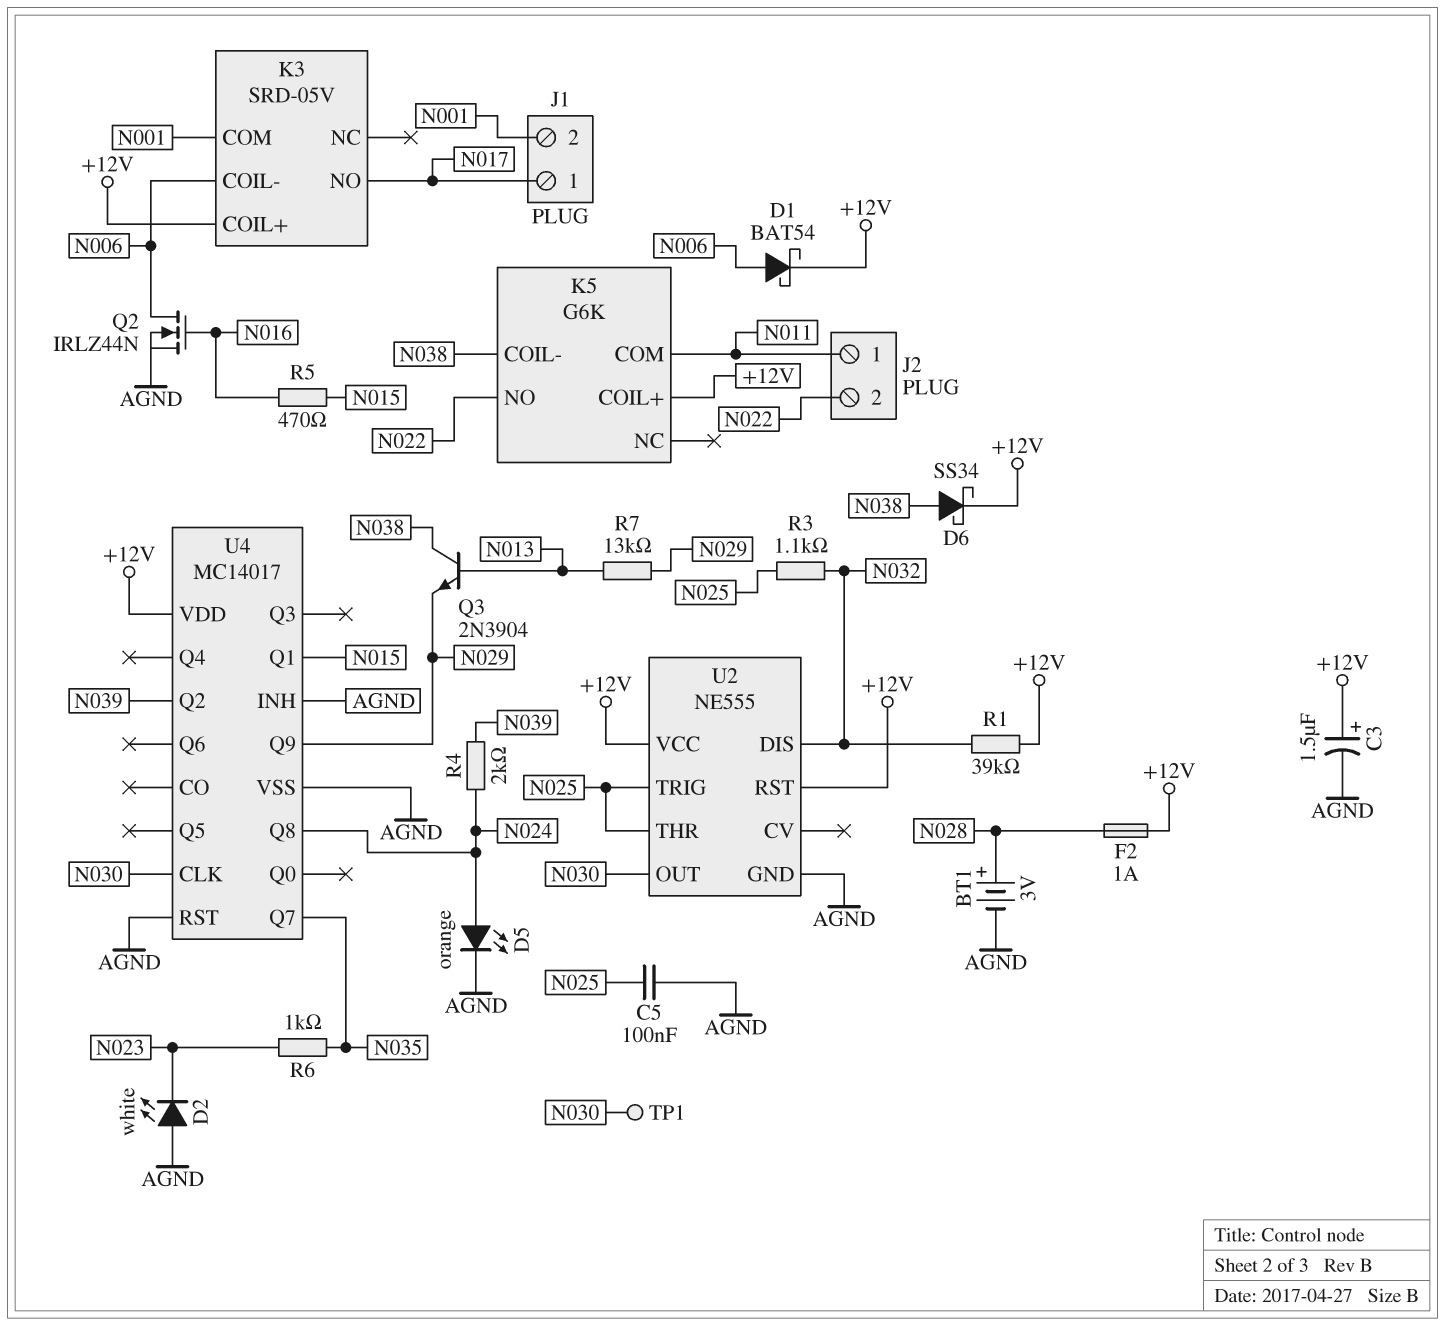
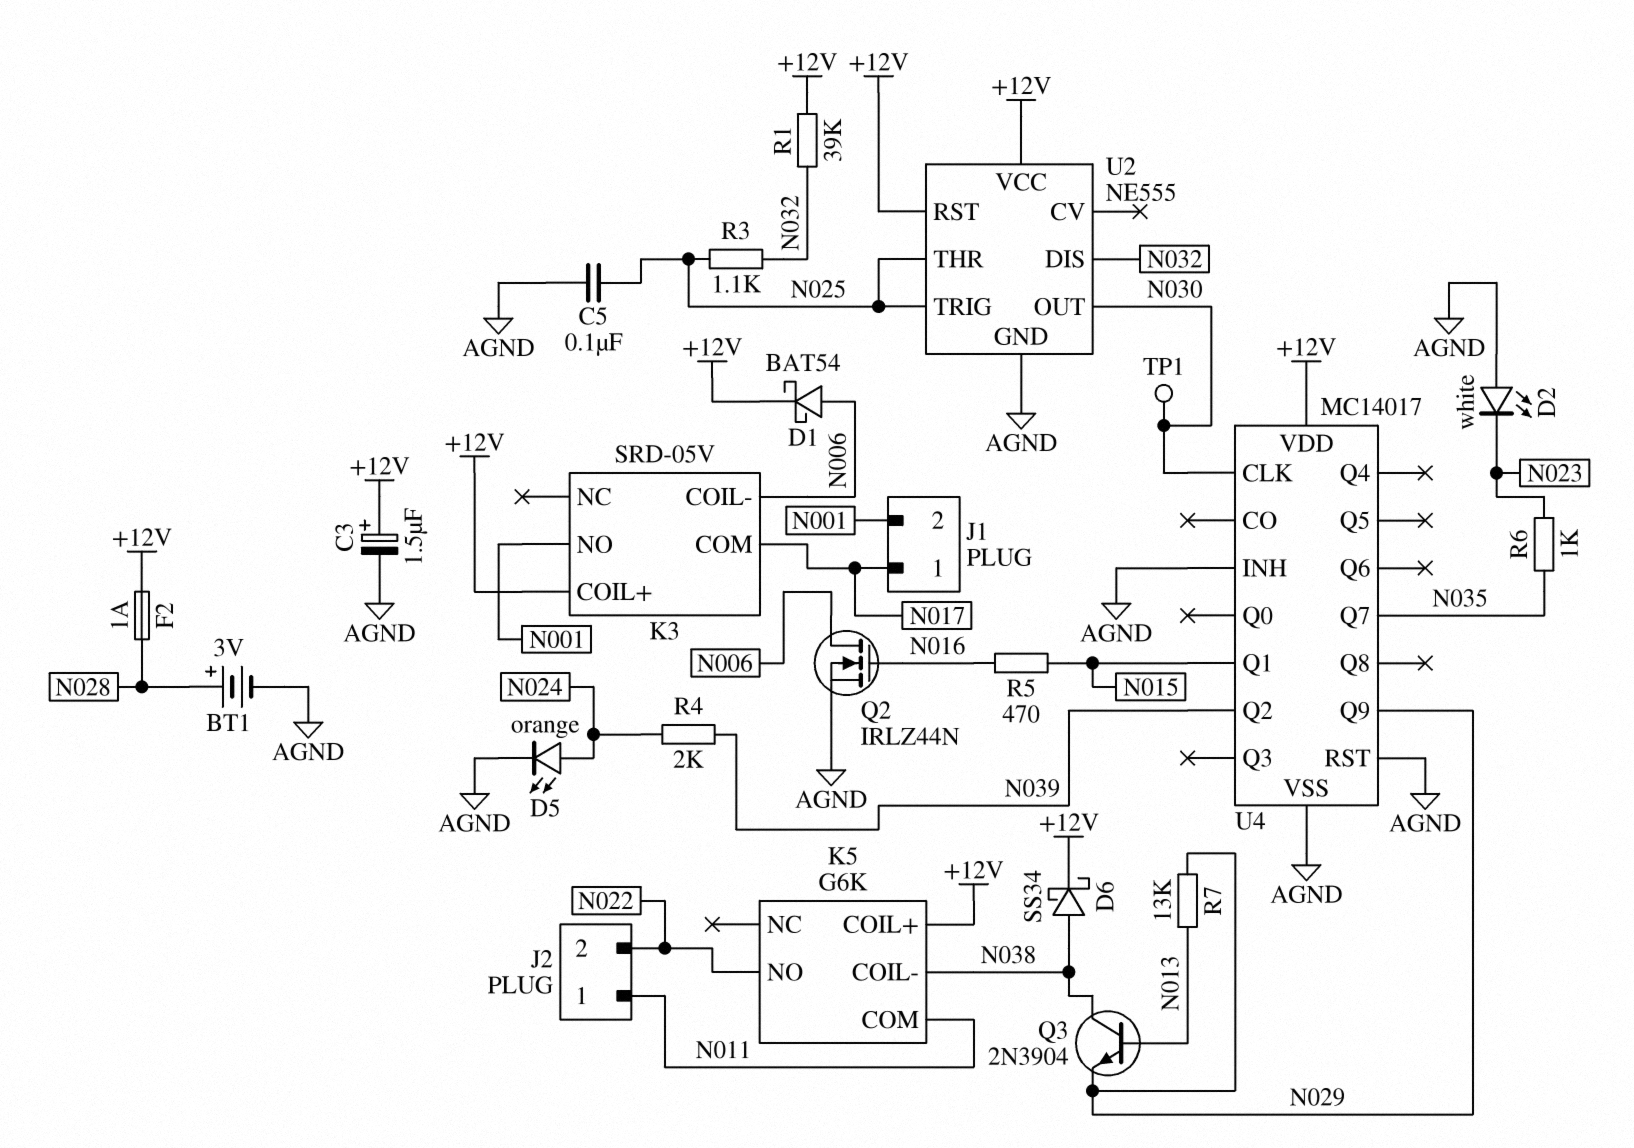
K3 pin COM: N001 -> N017
K3 pin NO: N017 -> N001
U4 pin Q8: N024 -> none

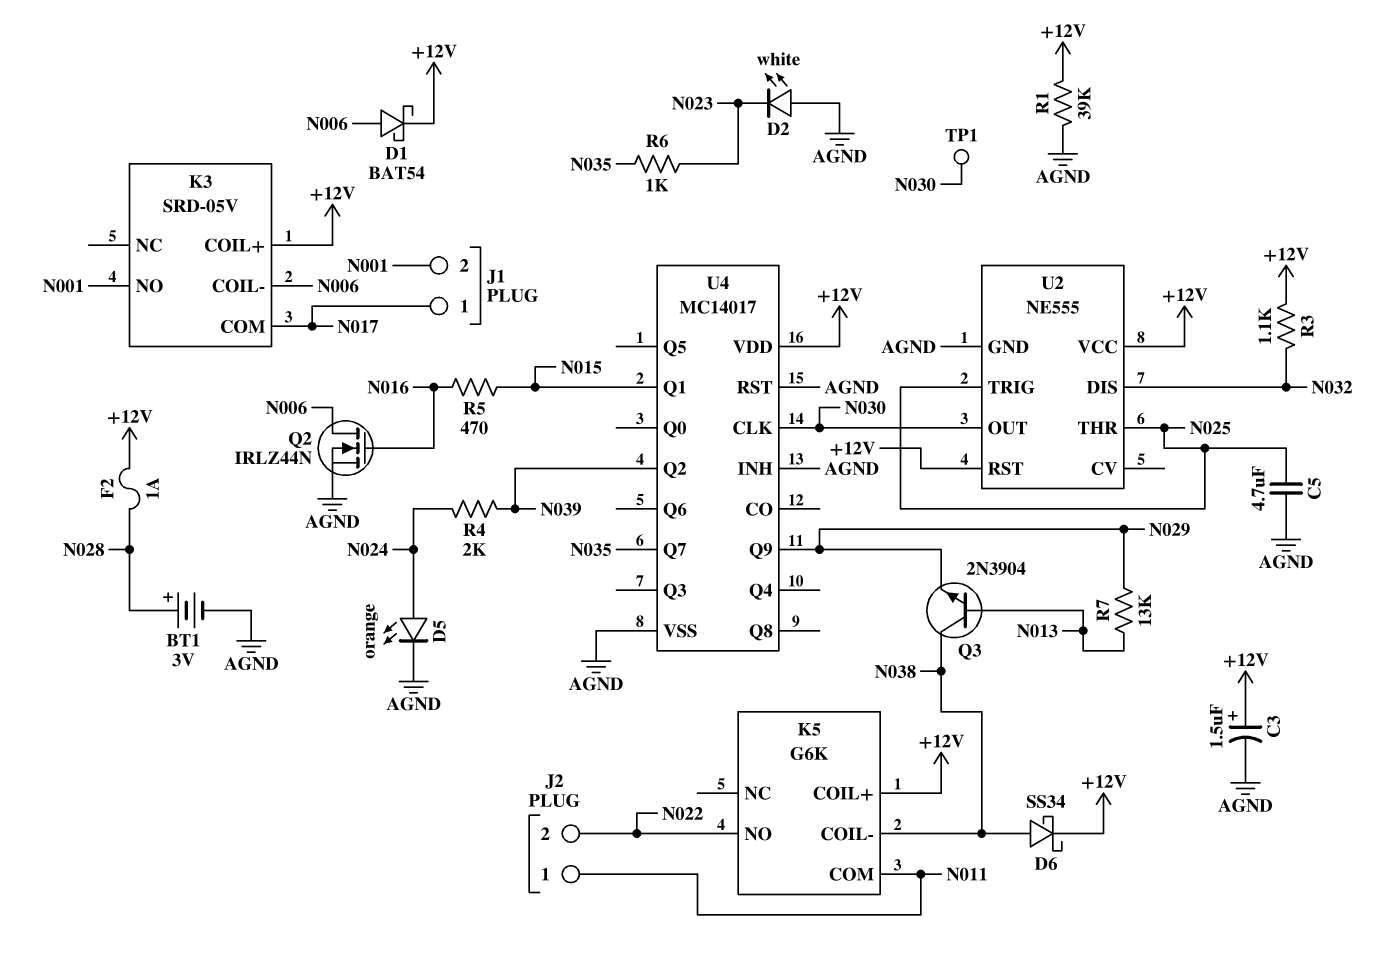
C5: 100nF (AGND, N025) -> 4.7uF (AGND, N025)
R1: 39k (+12V, N032) -> 39k (+12V, AGND)
R3: 1.1k (N025, N032) -> 1.1k (+12V, N032)

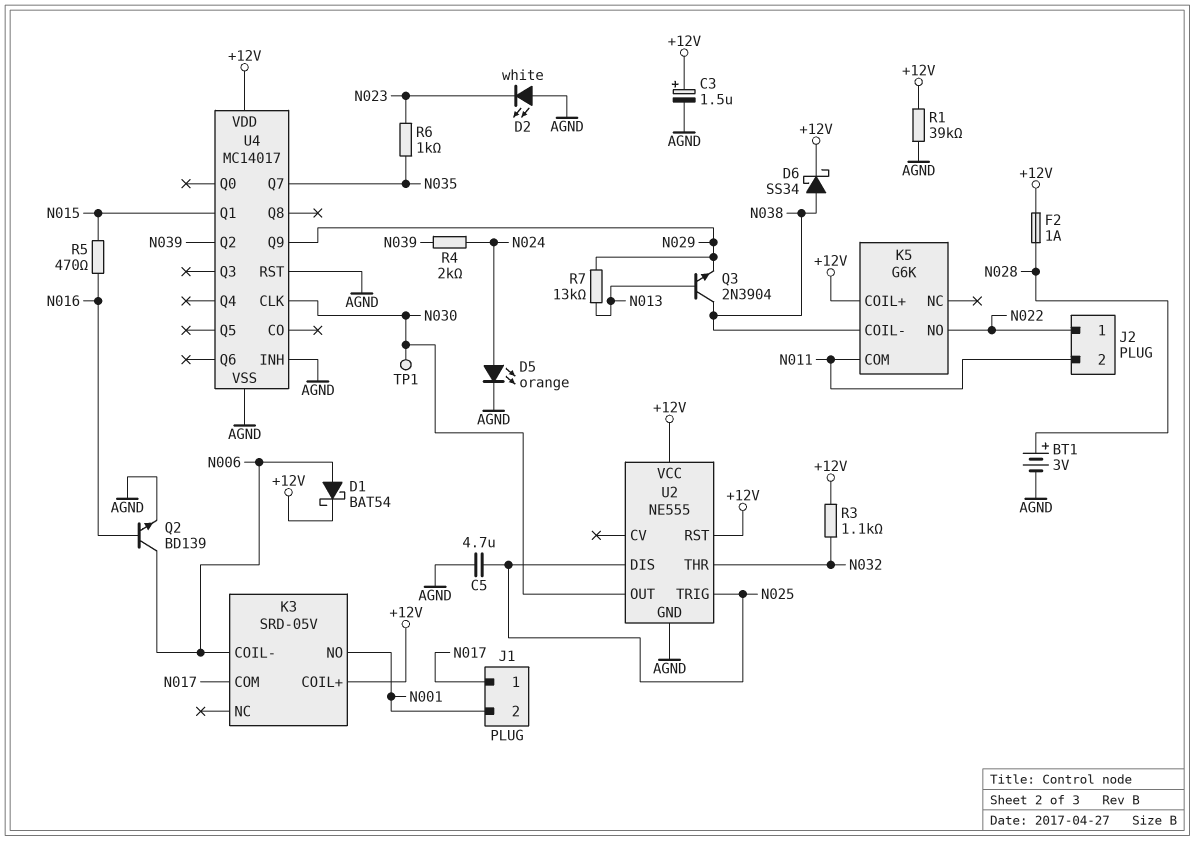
J2 pin 1: N011 -> N022
J2 pin 2: N022 -> N011
Q2: NMOS IRLZ44N (G N016, D N006, S AGND) -> NPN BD139 (B N016, C N006, E AGND)
U2 pin DIS: N032 -> N025
U2 pin THR: N025 -> N032

